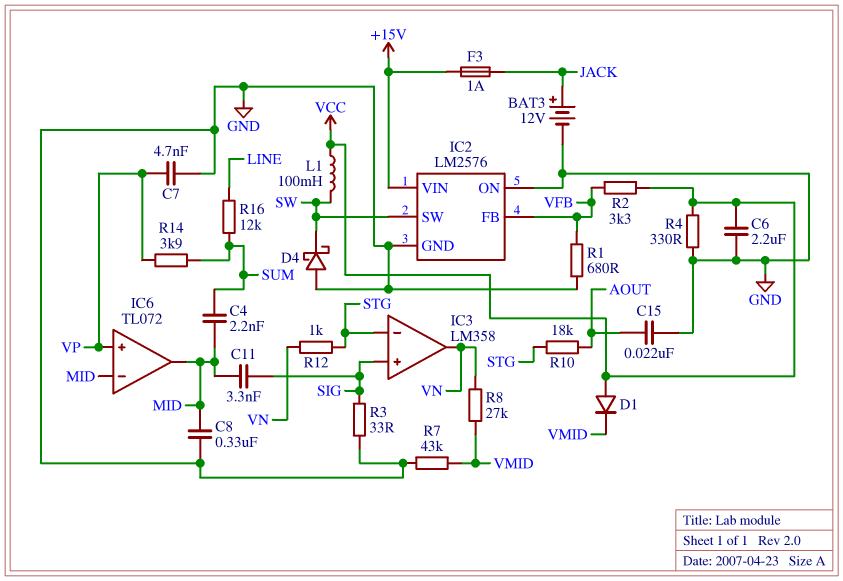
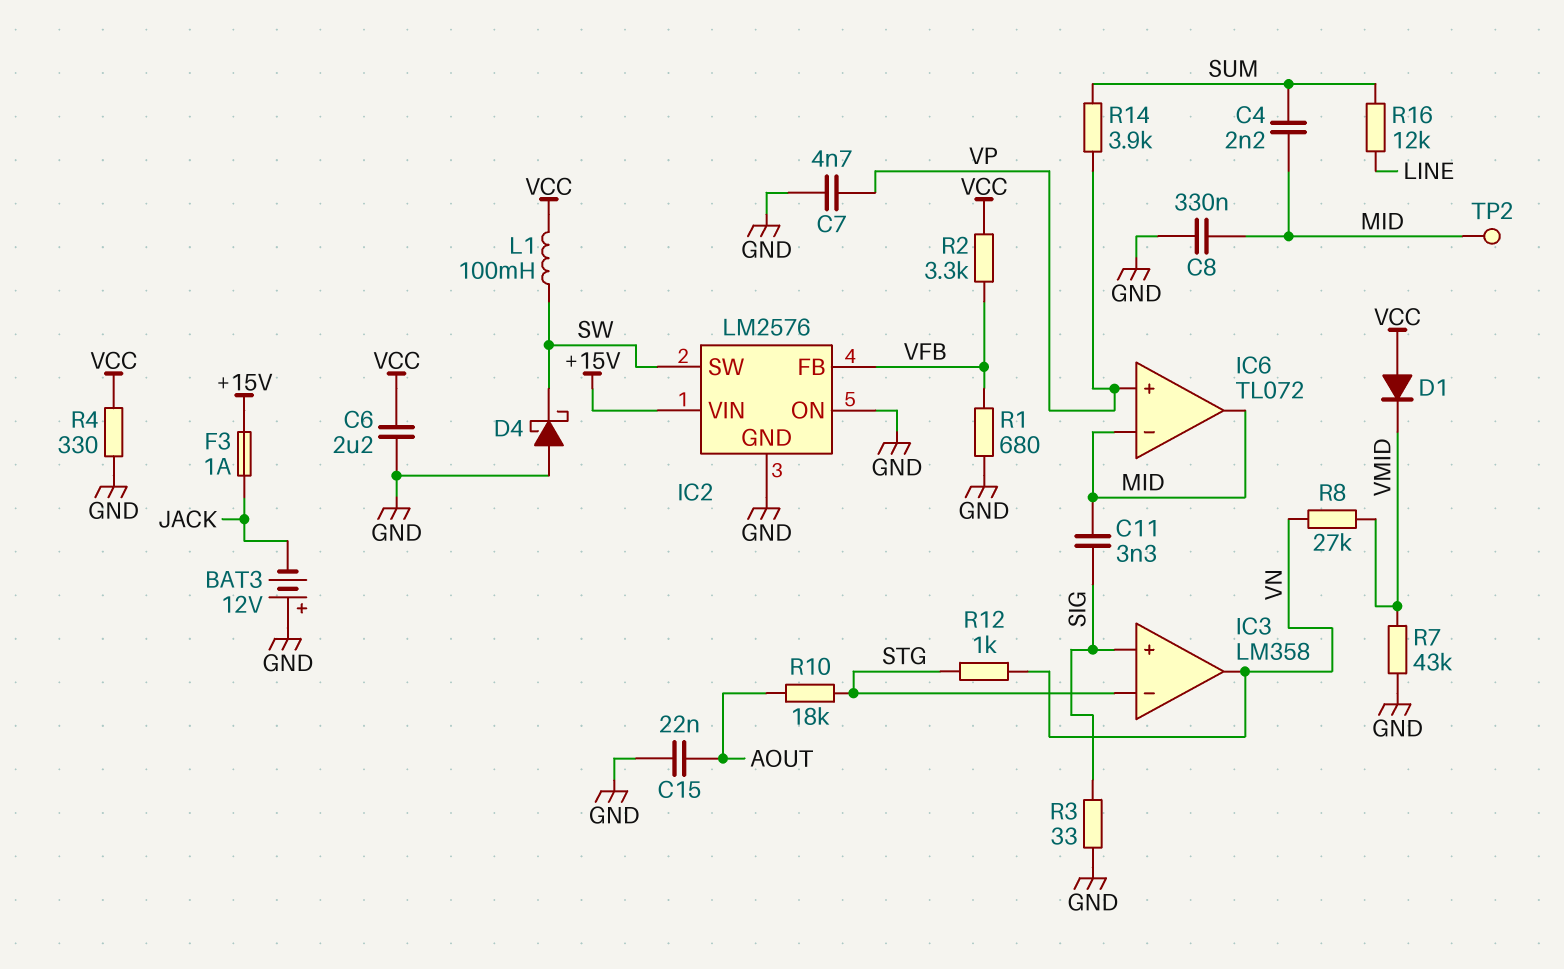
BAT3: 12V (plus JACK, minus GND) -> 12V (plus GND, minus JACK)
TP2: none -> test point (MID)

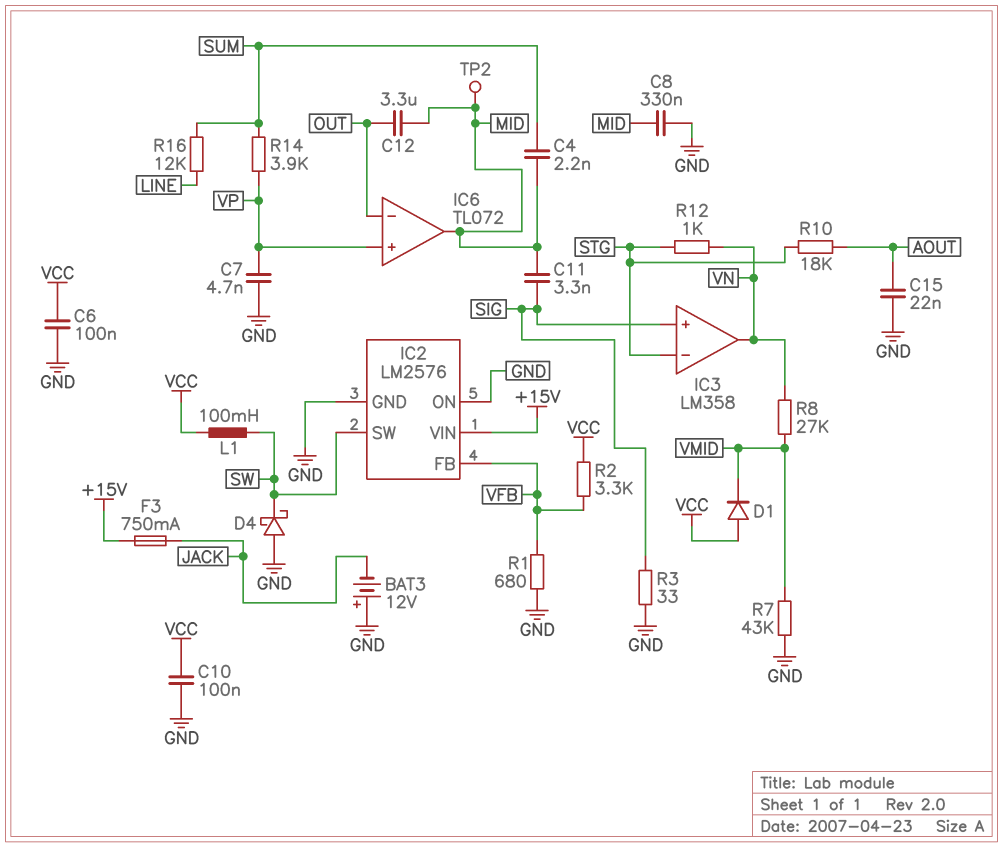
C6: 2.2uF (GND, VCC) -> 100nF (GND, VCC)
C10: none -> 100nF (GND, VCC)
C12: none -> 3.3uF (MID, OUT)
F3: 1A (+15V, JACK) -> 750mA (+15V, JACK)
IC6 pin in-: MID -> OUT
R4: 330 (GND, VCC) -> none

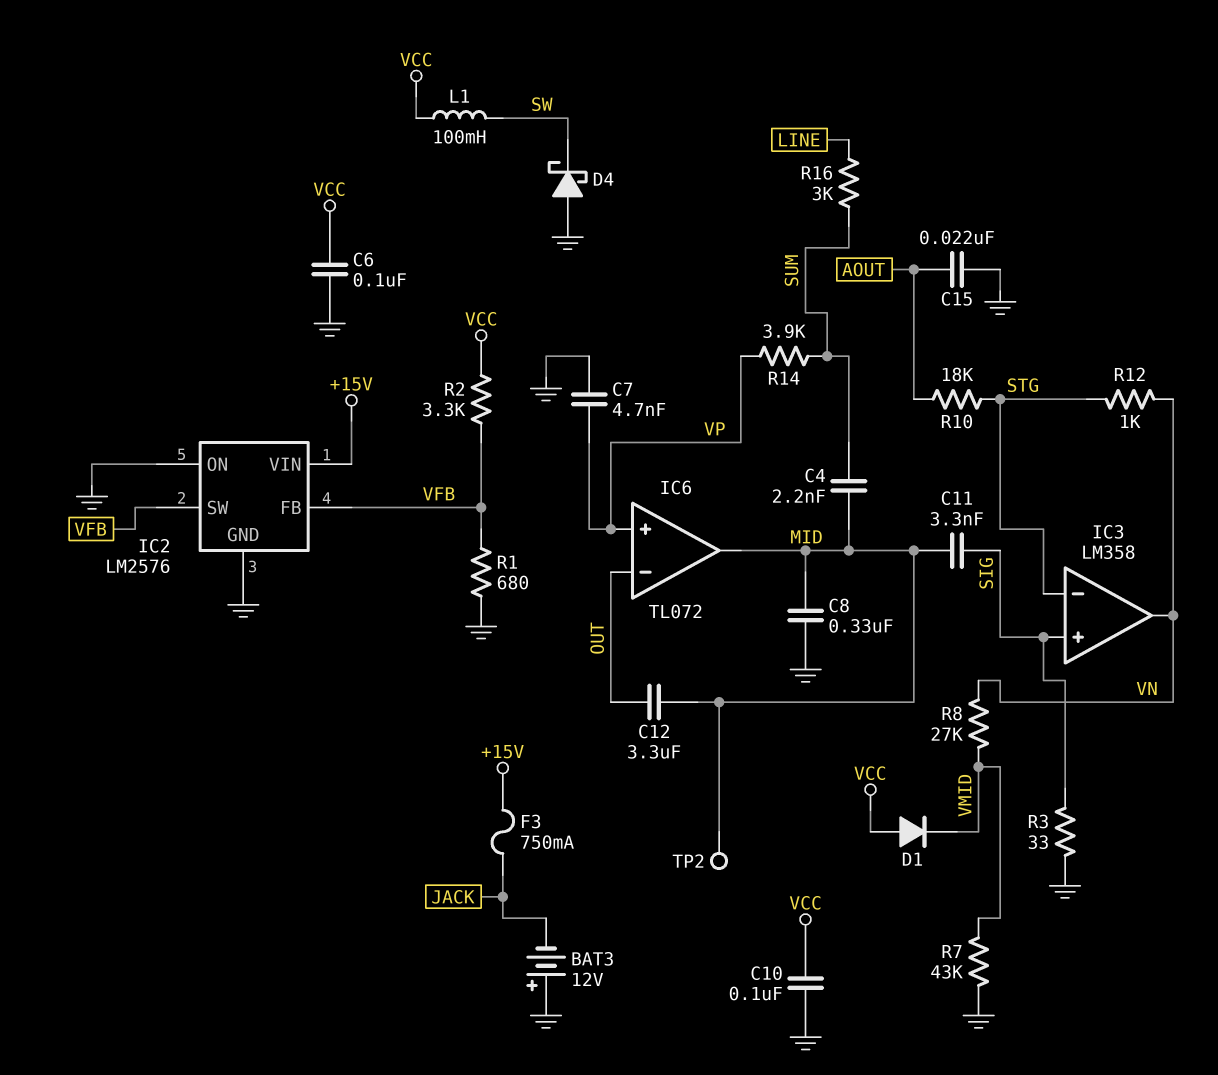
IC2 pin SW: SW -> VFB
R16: 12k (LINE, SUM) -> 3k (LINE, SUM)

